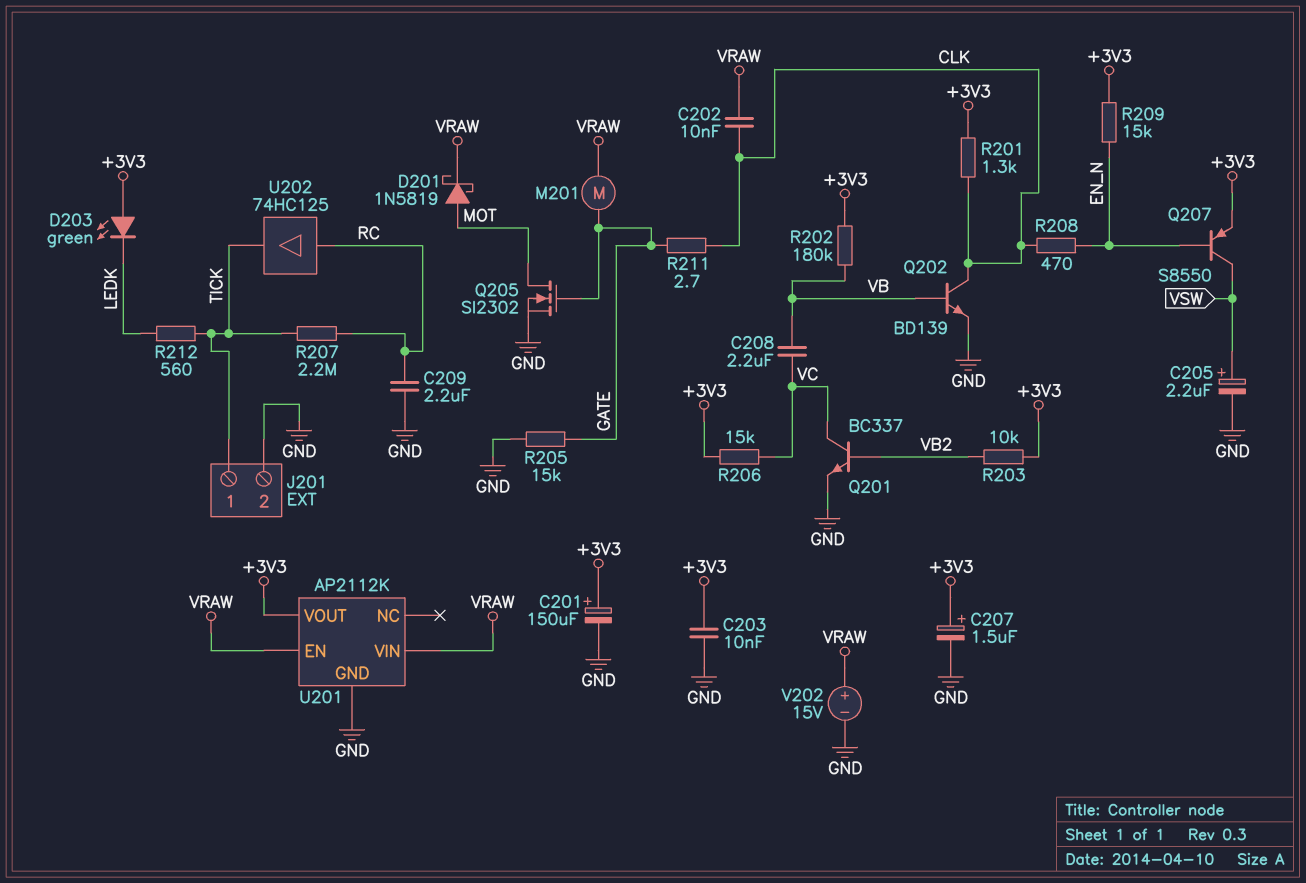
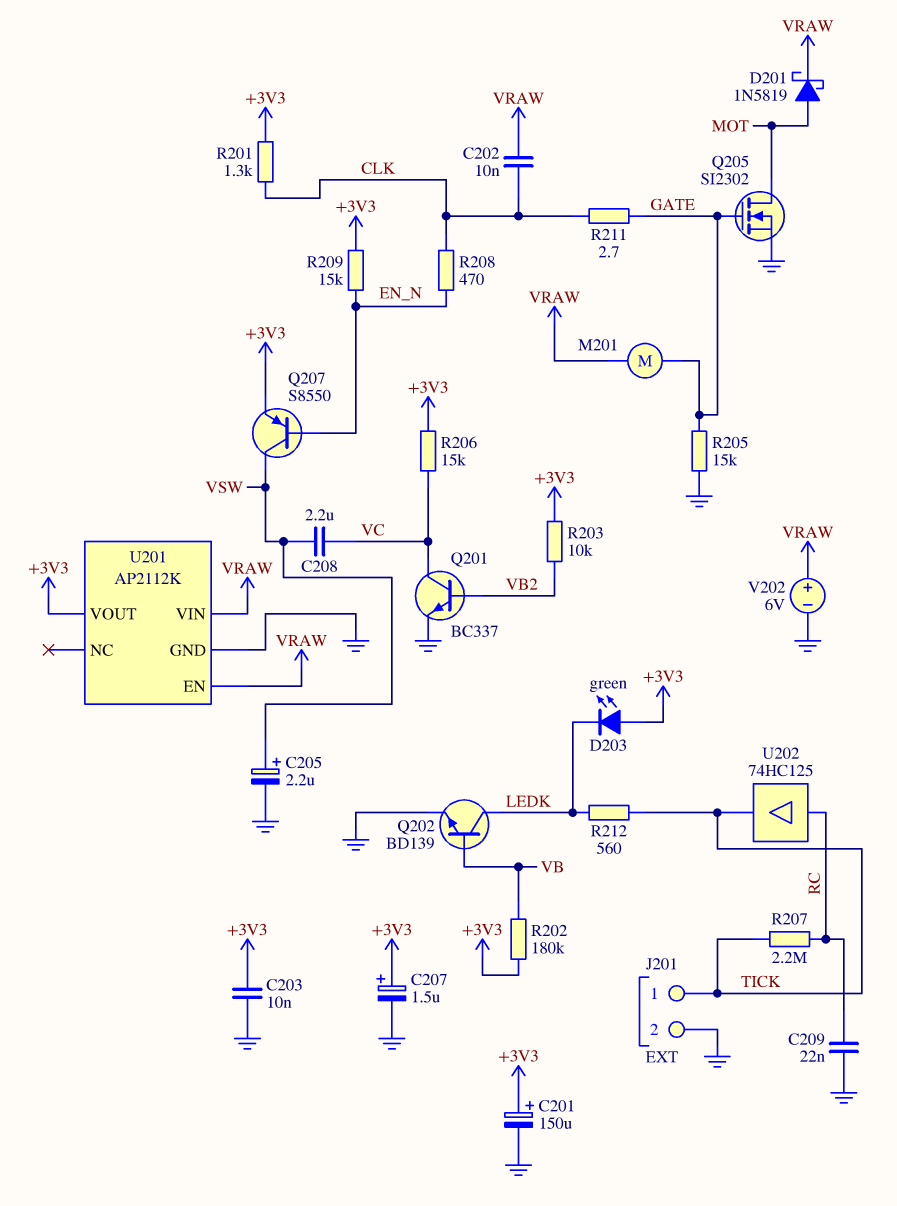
C208: 2.2uF (VB, VC) -> 2.2uF (VC, VSW)
C209: 2.2uF (GND, RC) -> 22nF (GND, RC)
Q202: NPN BD139 (B VB, C CLK, E GND) -> NPN BD139 (B VB, C LEDK, E GND)
V202: 15V (plus VRAW, minus GND) -> 6V (plus VRAW, minus GND)

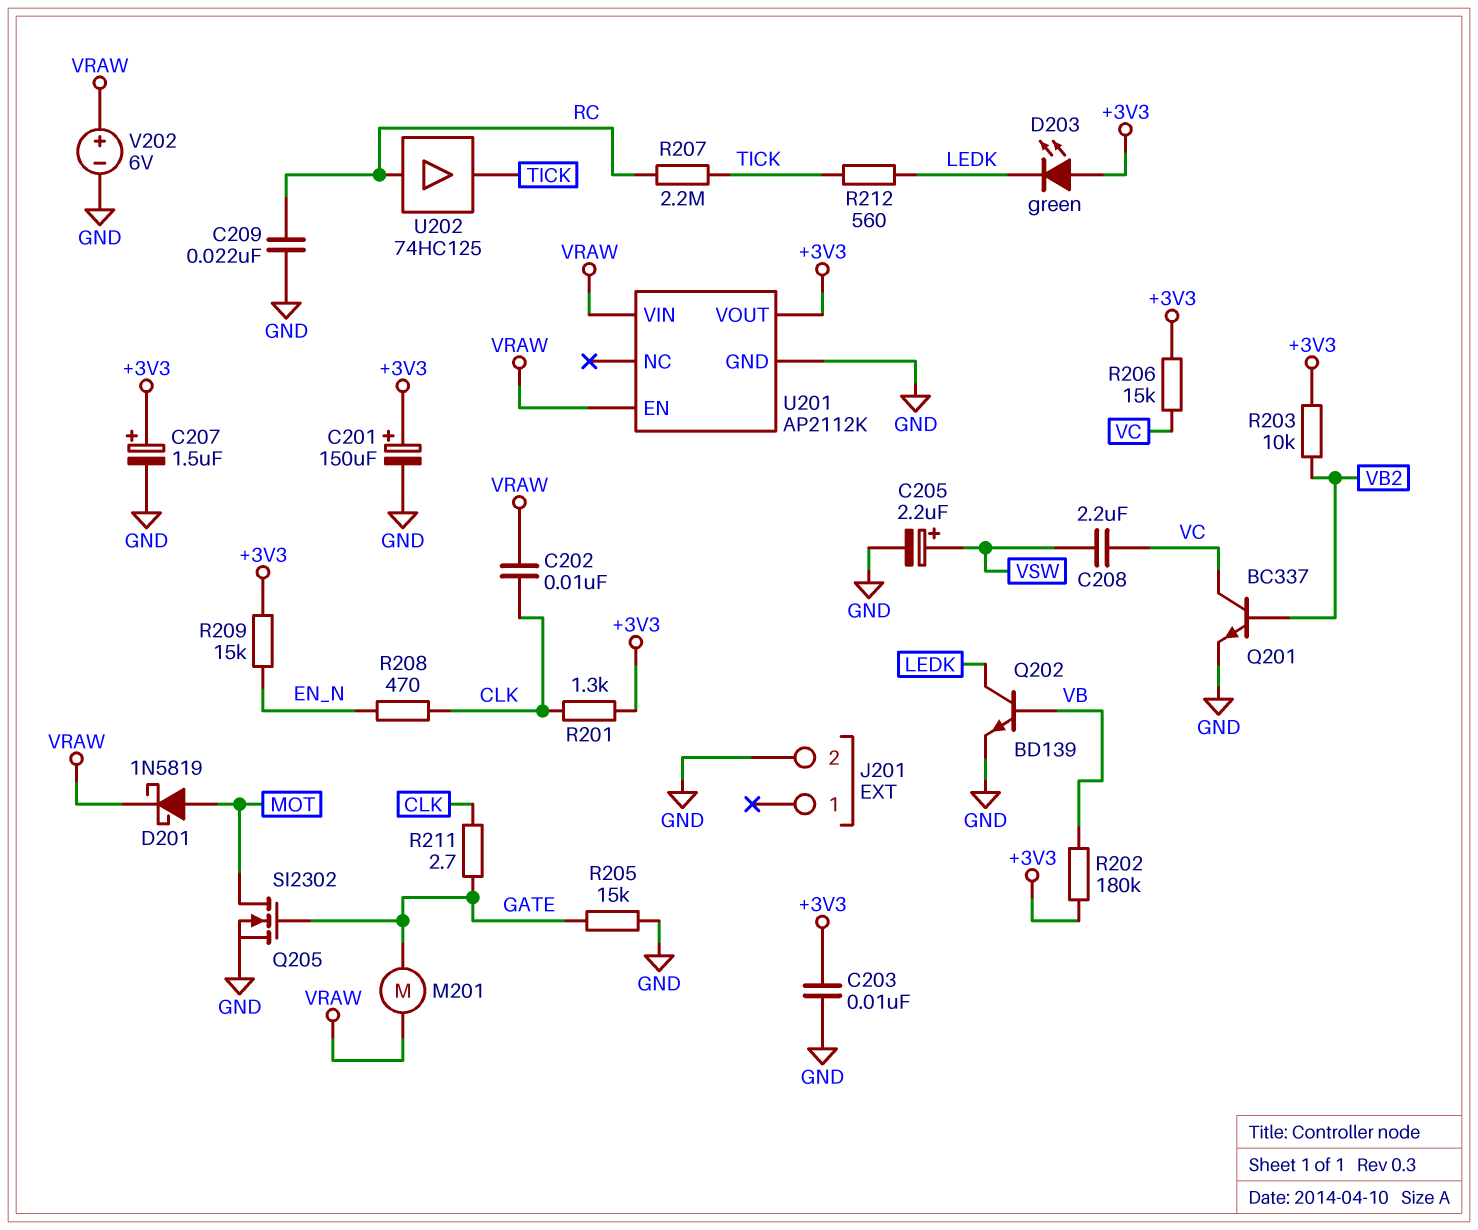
J201 pin 1: TICK -> none
Q207: PNP S8550 (B EN_N, C VSW, E +3V3) -> none

